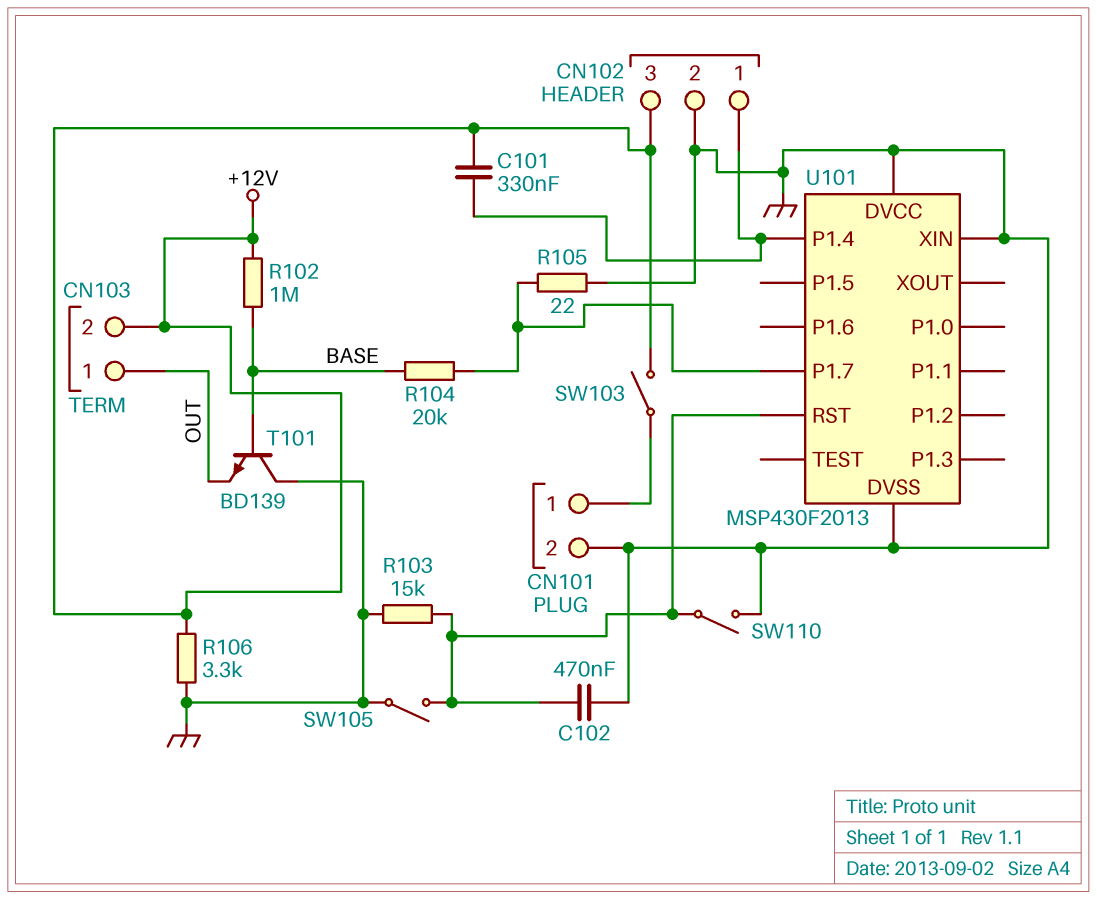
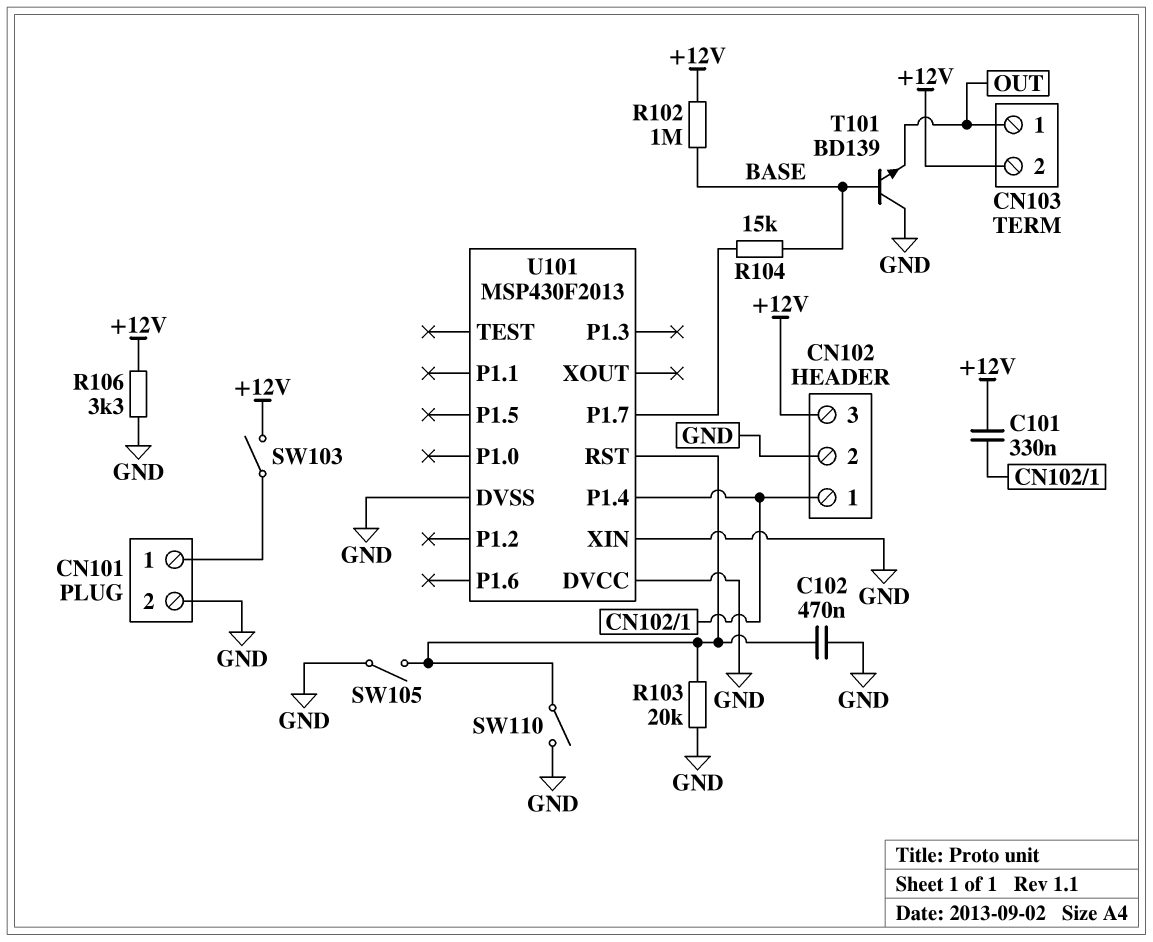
R103: 15k (GND, U101/RST) -> 20k (GND, U101/RST)
R104: 20k (BASE, U101/P1.7) -> 15k (BASE, U101/P1.7)
R105: 22 (GND, U101/P1.7) -> none

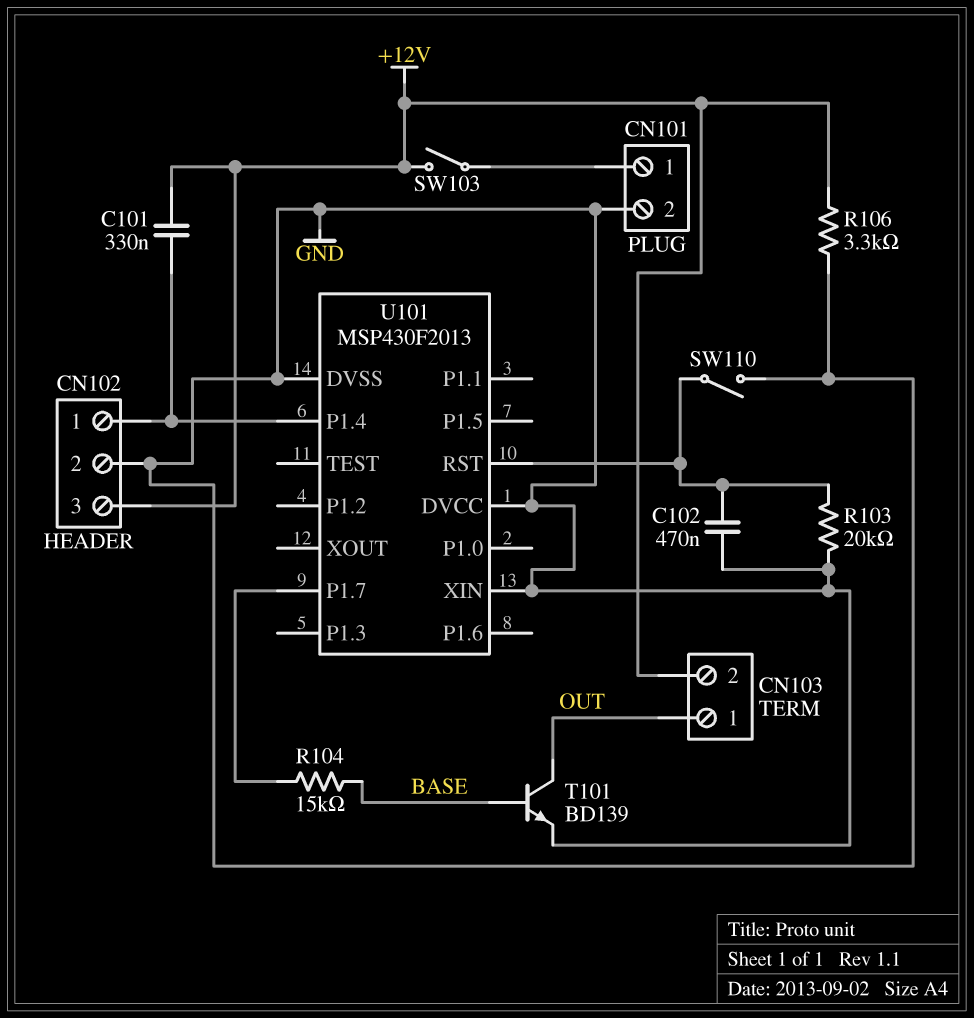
R102: 1M (+12V, BASE) -> none
SW105: switch (GND, U101/RST) -> none
T101: NPN BD139 (B BASE, C GND, E OUT) -> NPN BD139 (B BASE, C OUT, E GND)

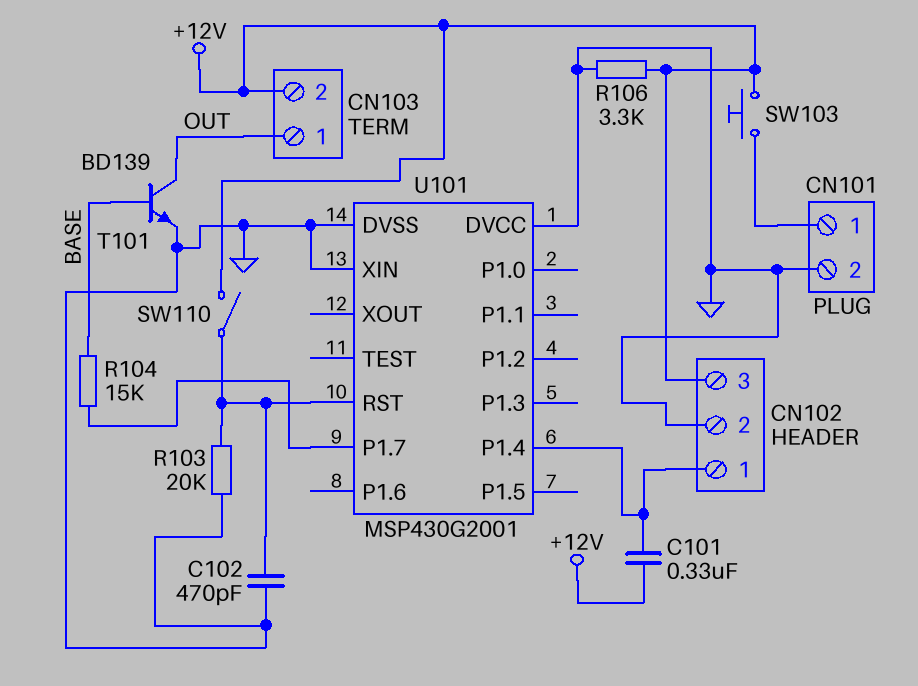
C102: 470nF (GND, U101/RST) -> 470pF (GND, U101/RST)
SW103: switch (+12V, CN101/1) -> button (+12V, CN101/1)
SW110: switch (GND, U101/RST) -> switch (+12V, U101/RST)
U101: MSP430F2013 -> MSP430G2001

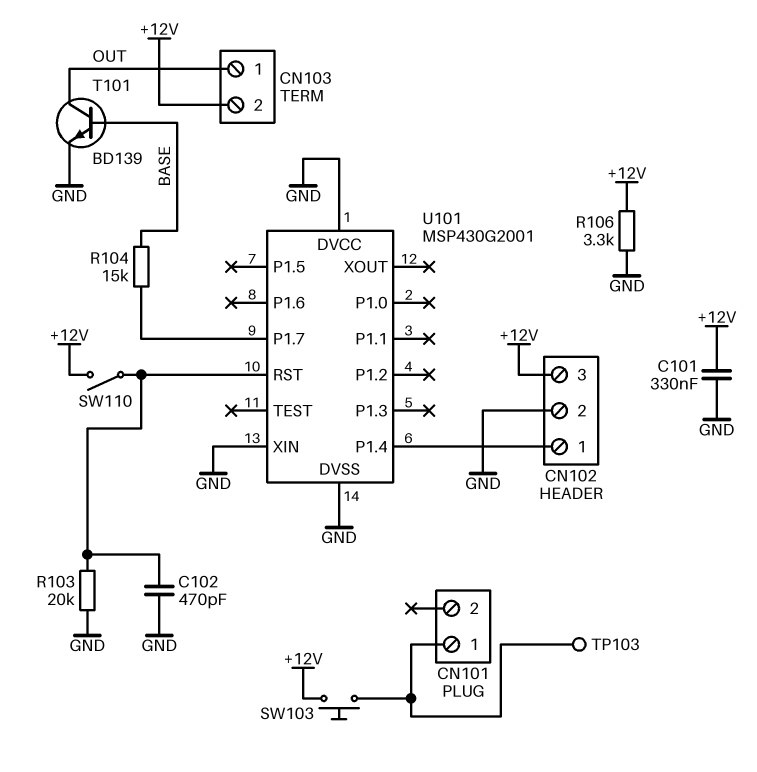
C101: 330nF (+12V, CN102/1) -> 330nF (+12V, GND)
CN101 pin 2: GND -> none
TP103: none -> test point (CN101/1)

